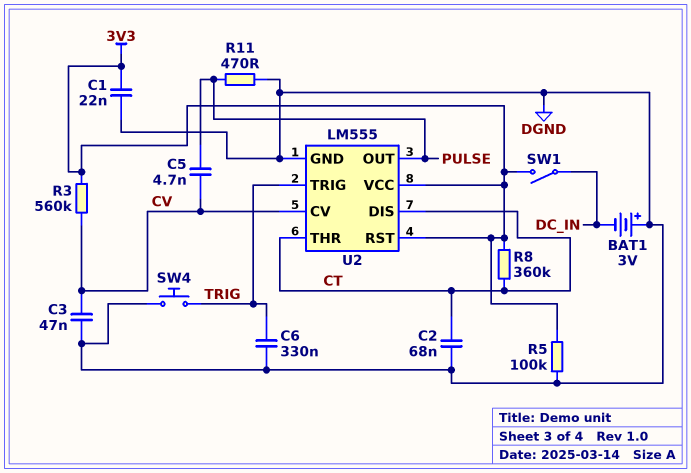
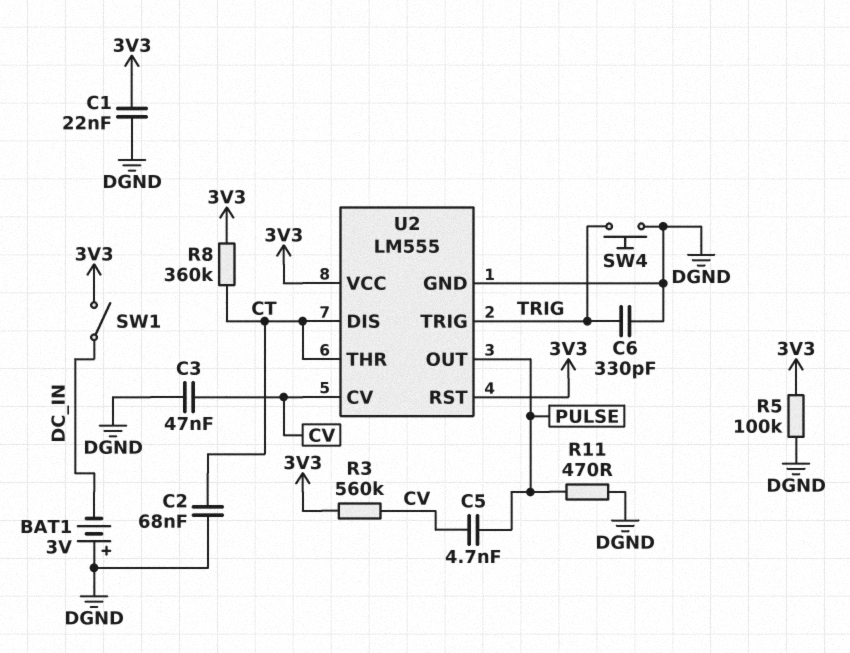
C6: 330nF (DGND, TRIG) -> 330pF (DGND, TRIG)

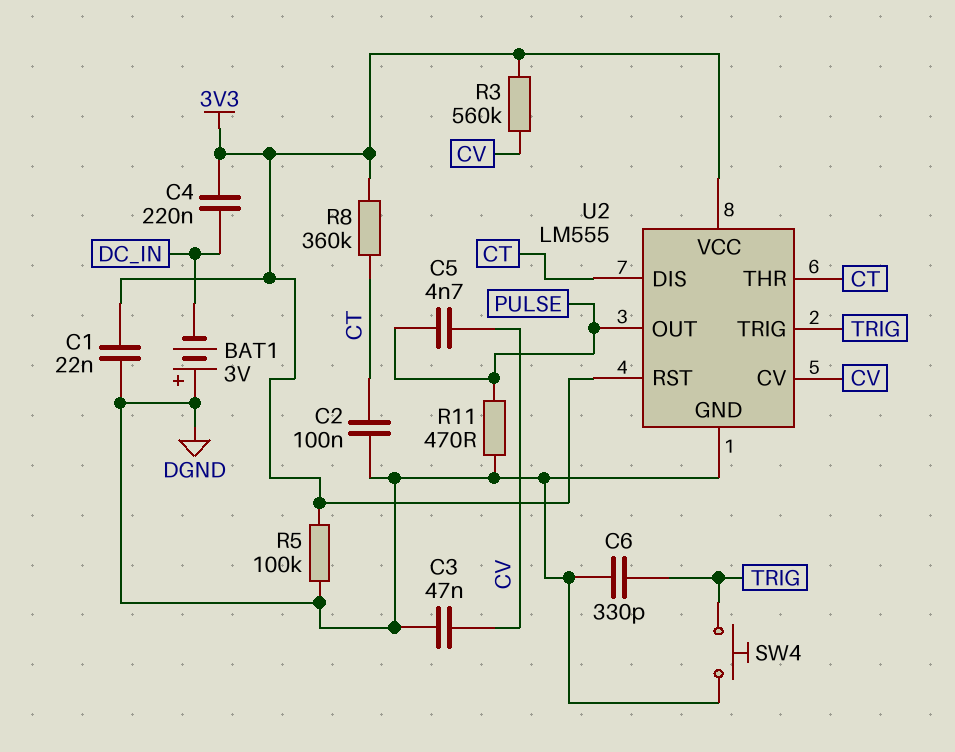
C2: 68nF (CT, DGND) -> 100nF (CT, DGND)
C4: none -> 220nF (3V3, DC_IN)
SW1: switch (3V3, DC_IN) -> none

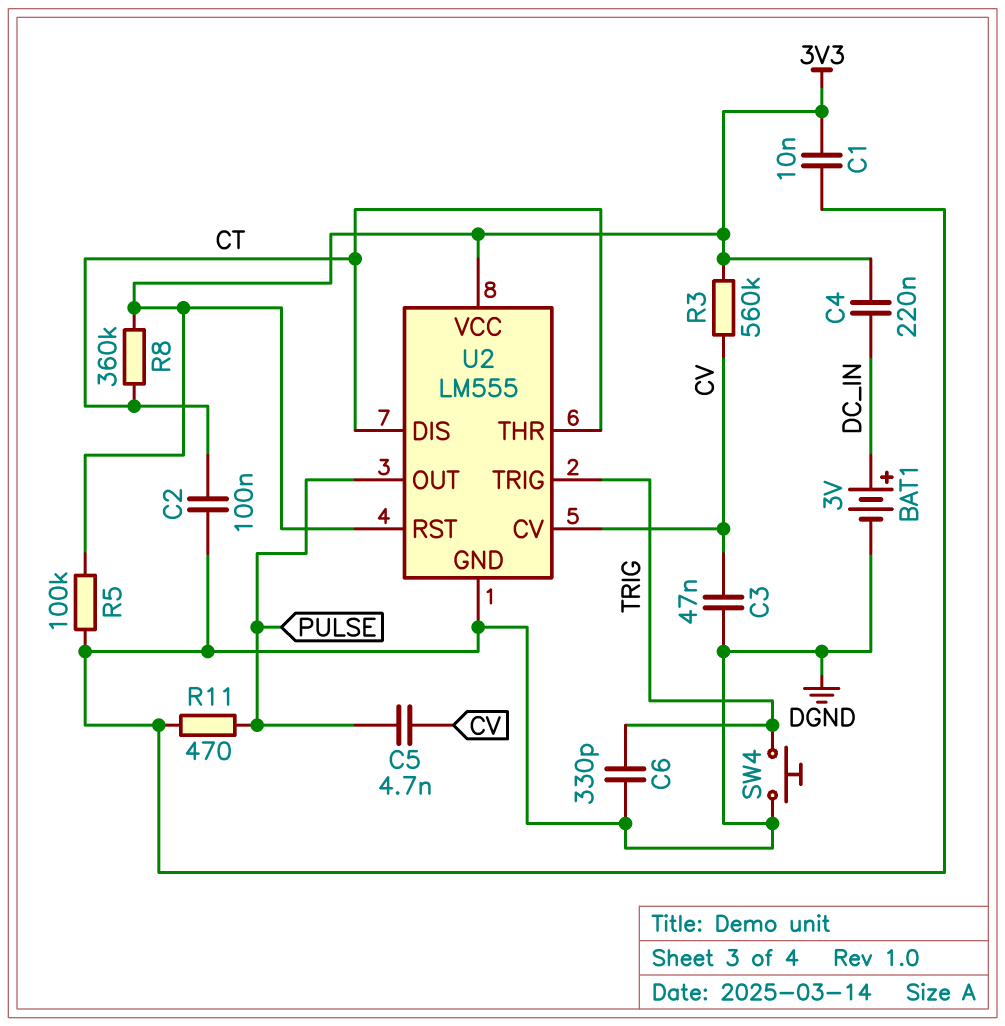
BAT1: 3V (plus DGND, minus DC_IN) -> 3V (plus DC_IN, minus DGND)
C1: 22nF (3V3, DGND) -> 10nF (3V3, DGND)

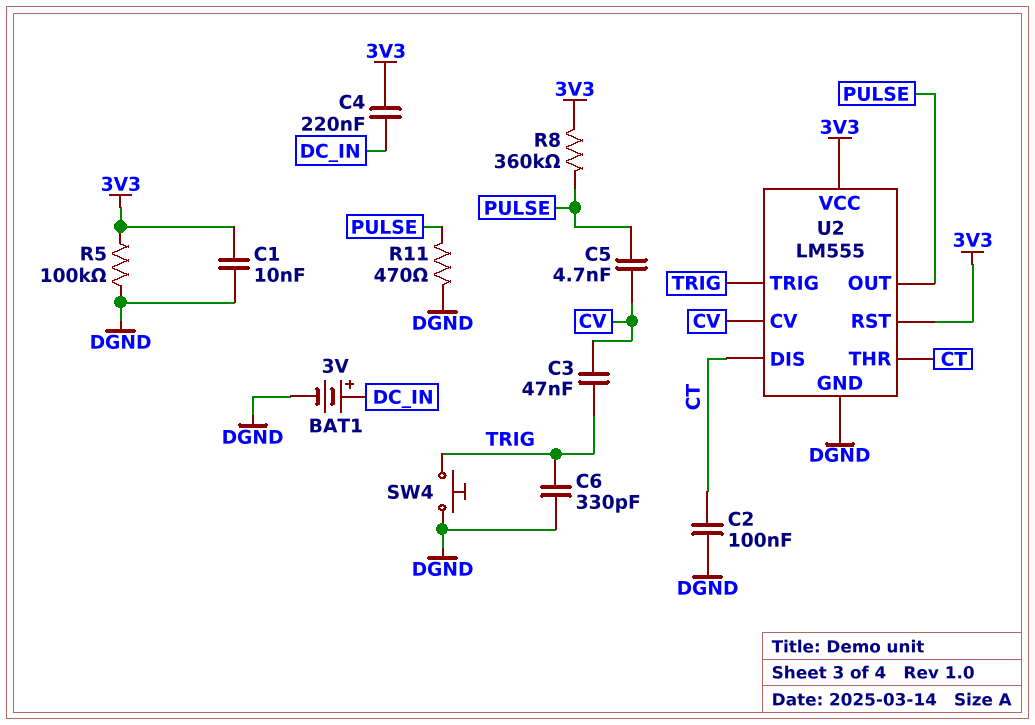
C3: 47nF (CV, DGND) -> 47nF (CV, TRIG)
R3: 560k (3V3, CV) -> none
R8: 360k (3V3, CT) -> 360k (3V3, PULSE)

